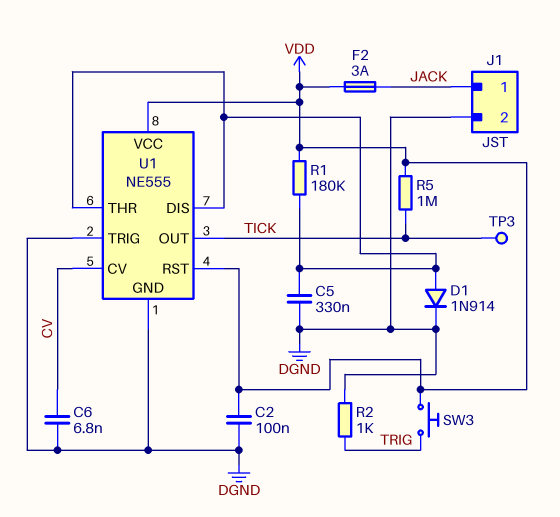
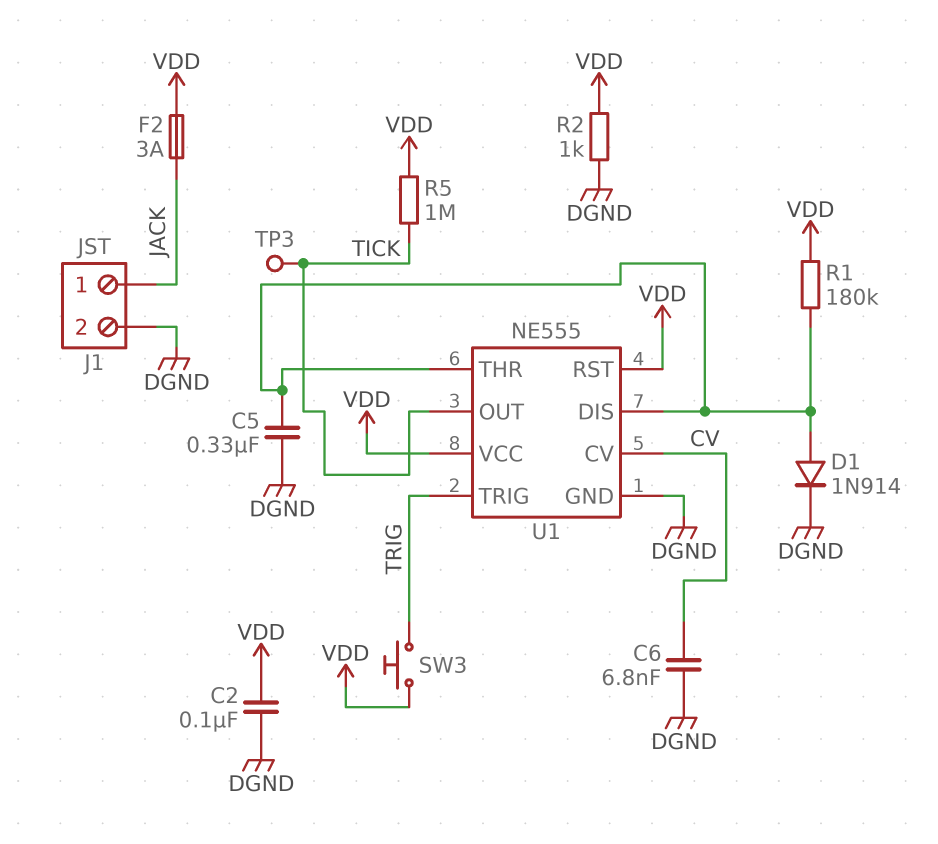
R2: 1k (DGND, TRIG) -> 1k (DGND, VDD)
U1 pin TRIG: DGND -> TRIG

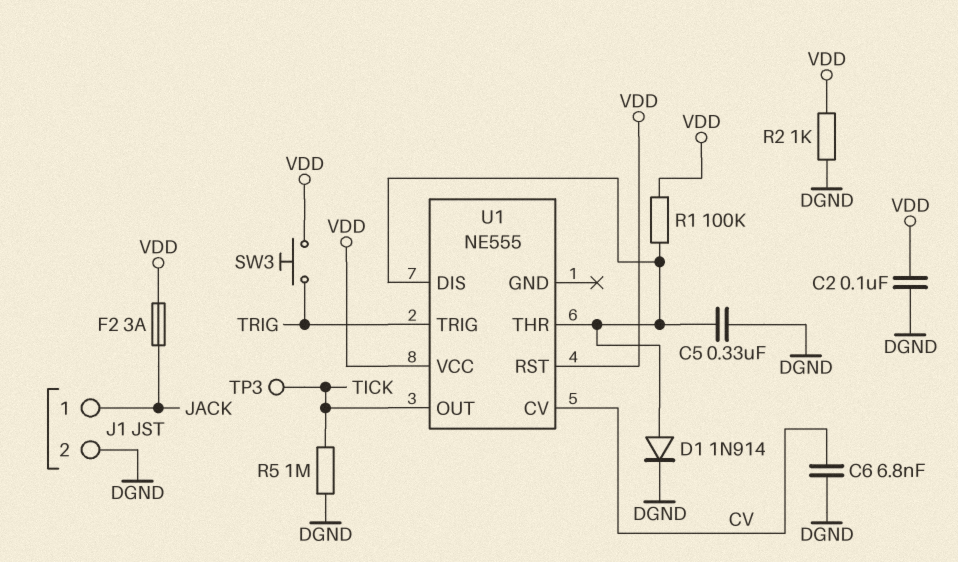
R1: 180k (U1/DIS, VDD) -> 100k (U1/DIS, VDD)
R5: 1M (TICK, VDD) -> 1M (DGND, TICK)
U1 pin GND: DGND -> none

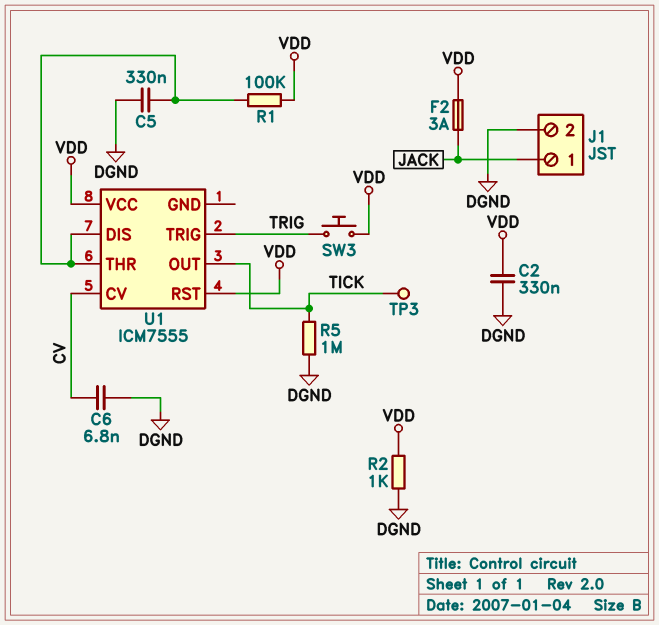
C2: 100nF (DGND, VDD) -> 330nF (DGND, VDD)
D1: diode 1N914 (A U1/DIS, K DGND) -> none
U1: NE555 -> ICM7555

